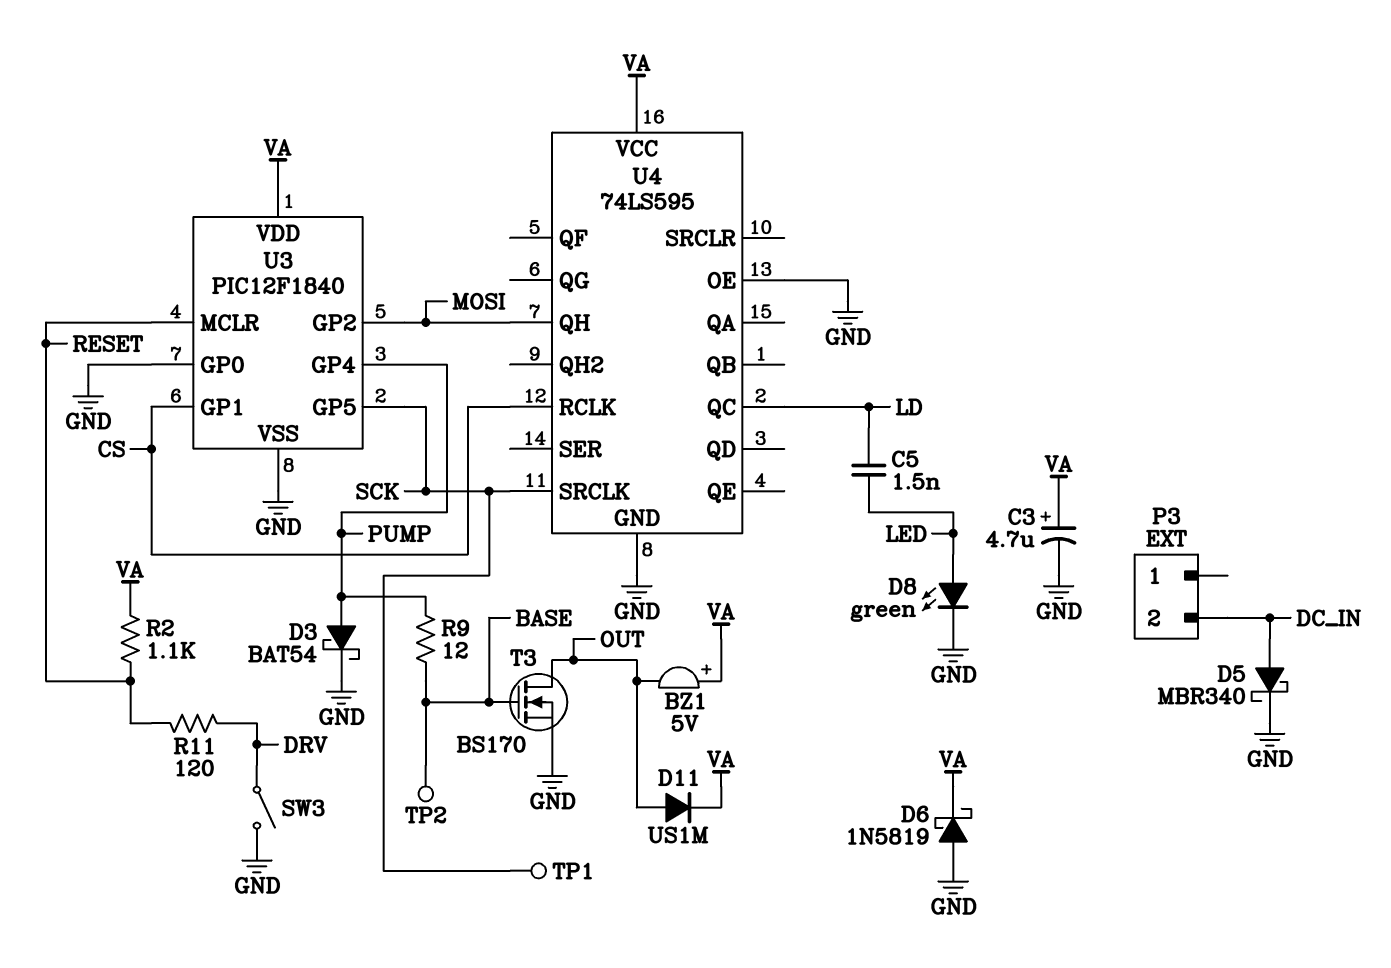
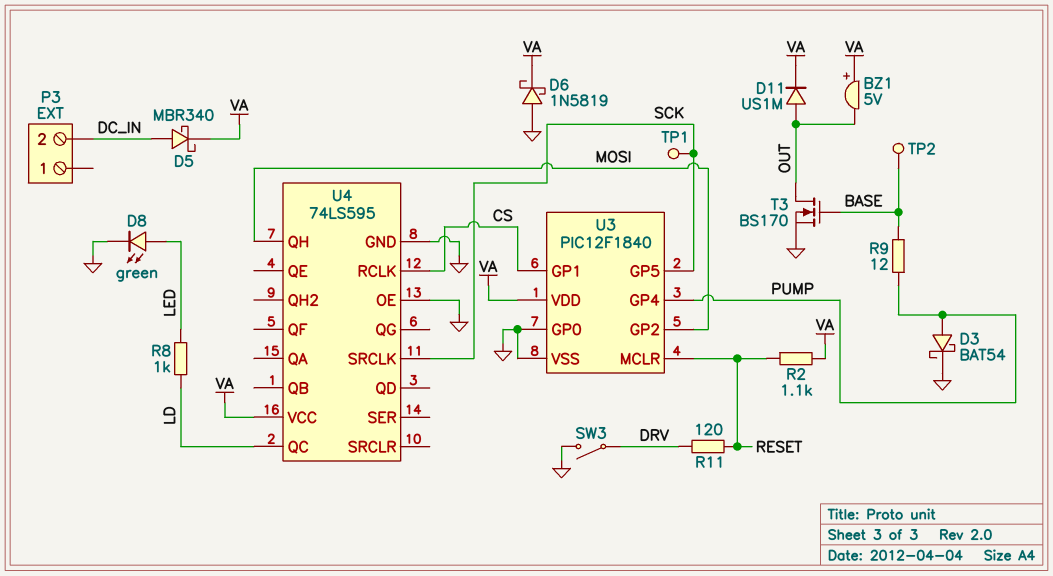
C3: 4.7uF (plus VA, minus GND) -> none
C5: 1.5nF (LD, LED) -> none
D5: schottky MBR340 (A DC_IN, K GND) -> schottky MBR340 (A DC_IN, K VA)
R8: none -> 1k (LD, LED)

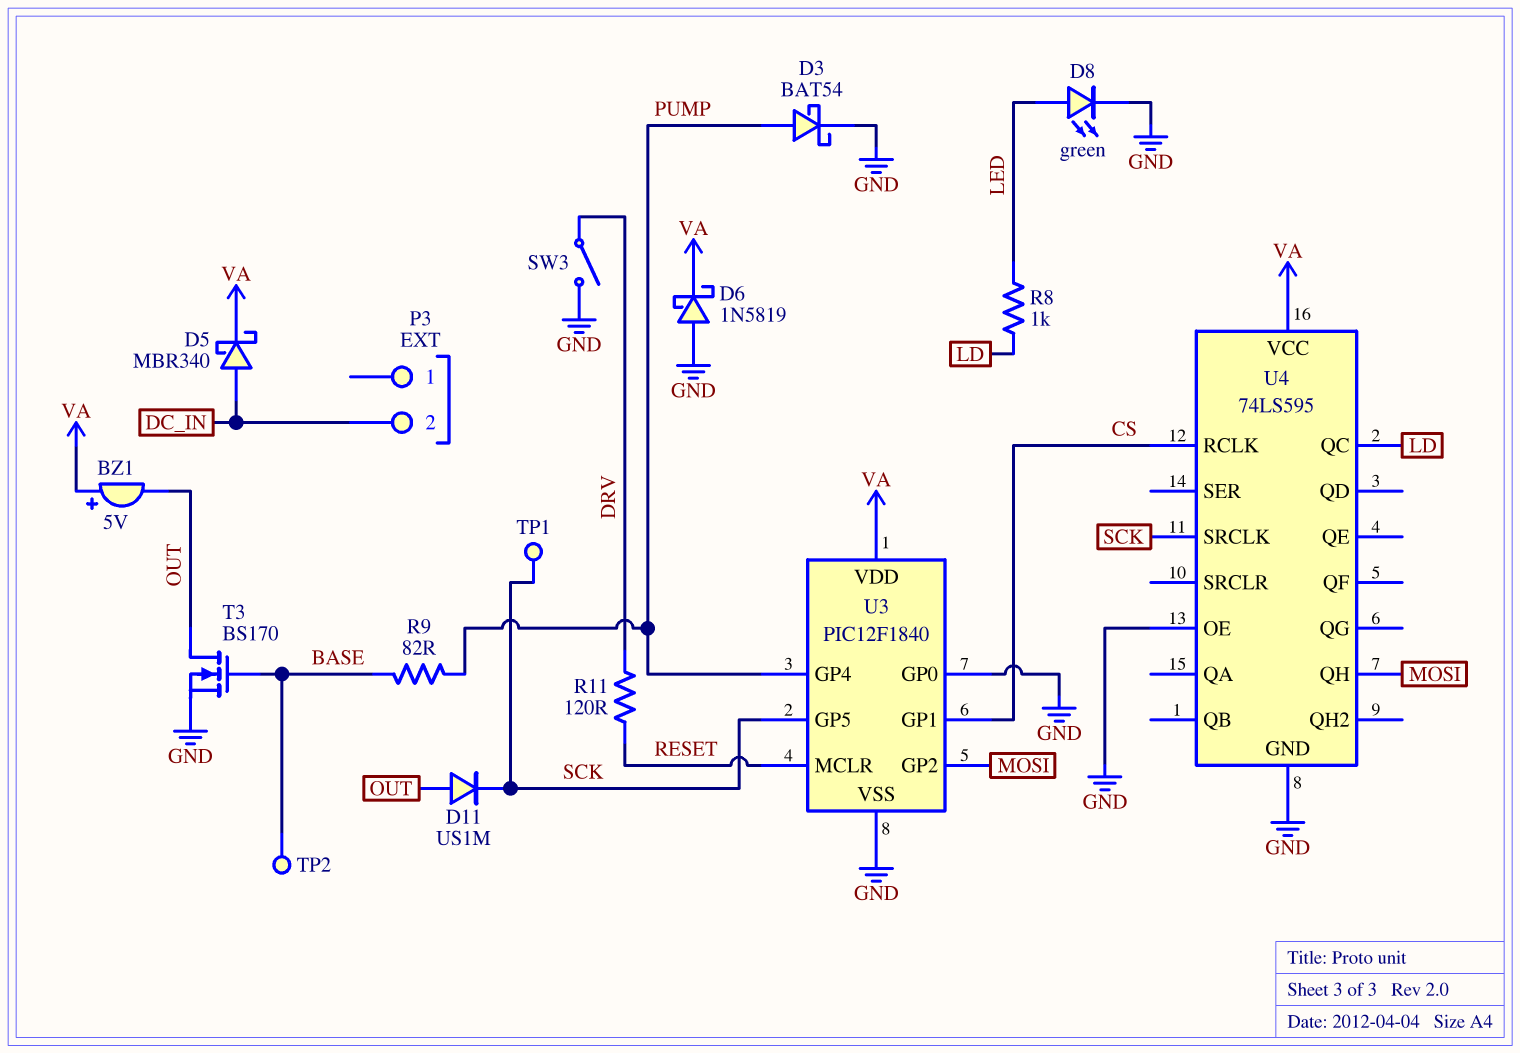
D11: diode US1M (A OUT, K VA) -> diode US1M (A OUT, K SCK)
R2: 1.1k (RESET, VA) -> none
R9: 12 (BASE, PUMP) -> 82 (BASE, PUMP)

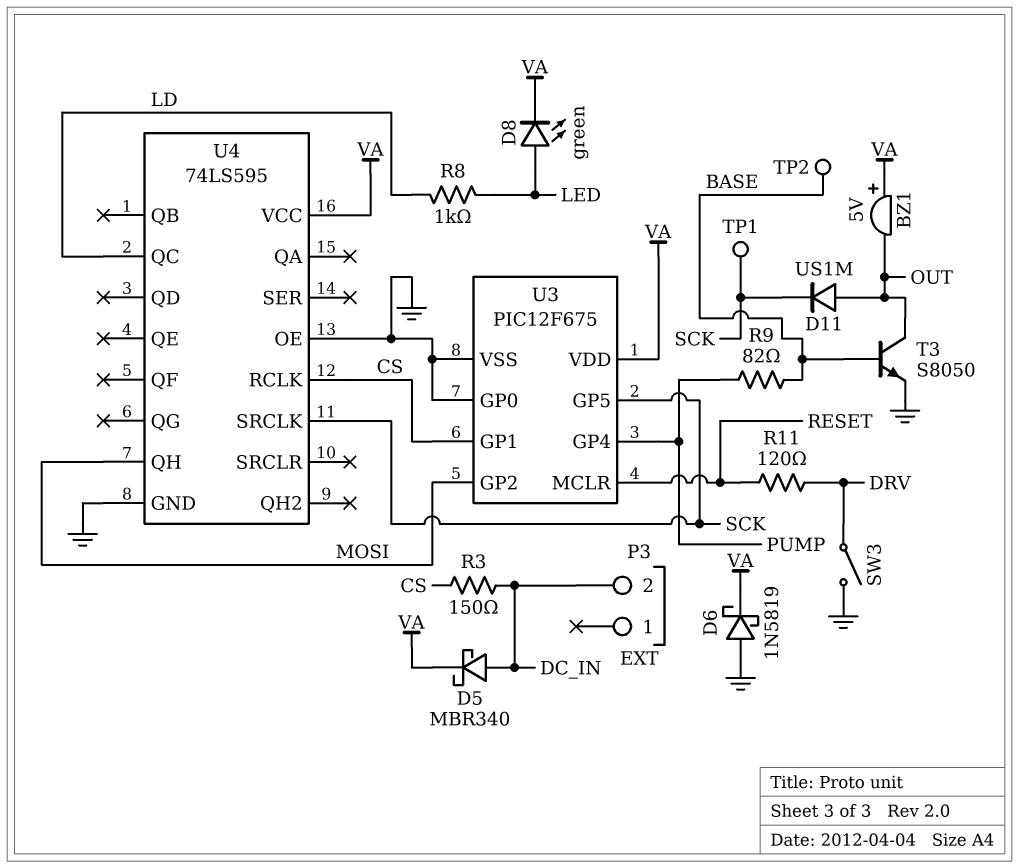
D3: schottky BAT54 (A PUMP, K GND) -> none
D8: LED green (A LED, K GND) -> LED green (A LED, K VA)
R3: none -> 150 (CS, DC_IN)
T3: NMOS BS170 (G BASE, D OUT, S GND) -> NPN S8050 (B BASE, C OUT, E GND)
U3: PIC12F1840 -> PIC12F675

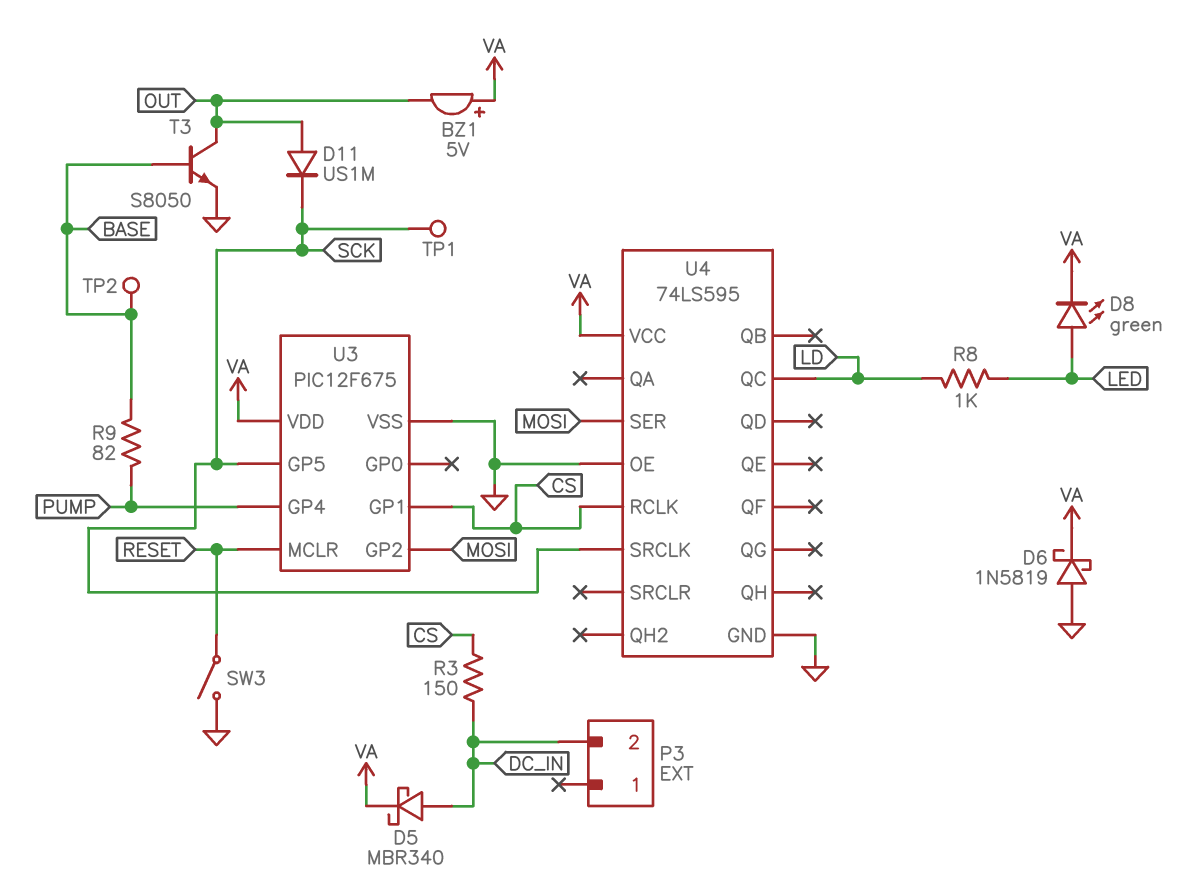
R11: 120 (DRV, RESET) -> none
SW3: switch (DRV, GND) -> switch (GND, RESET)
U3 pin GP0: GND -> none
U4 pin QH: MOSI -> none
U4 pin SER: none -> MOSI

